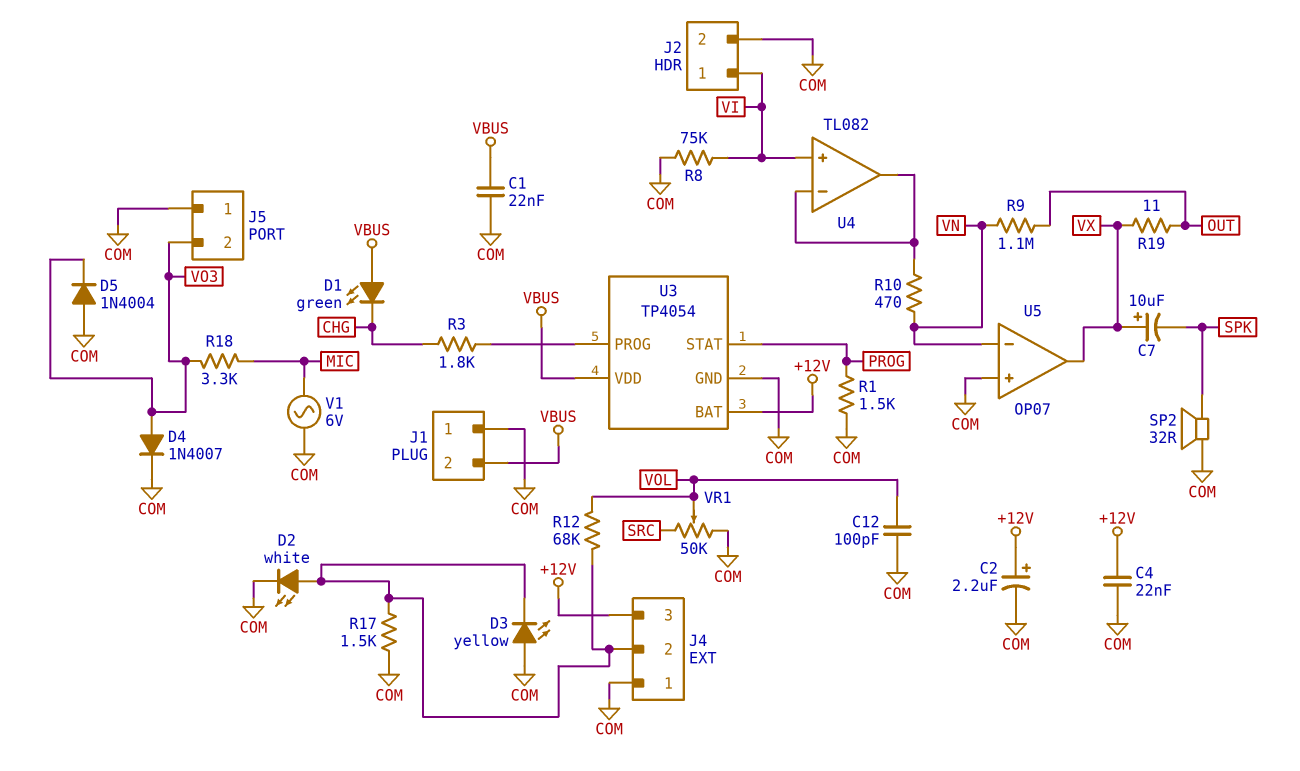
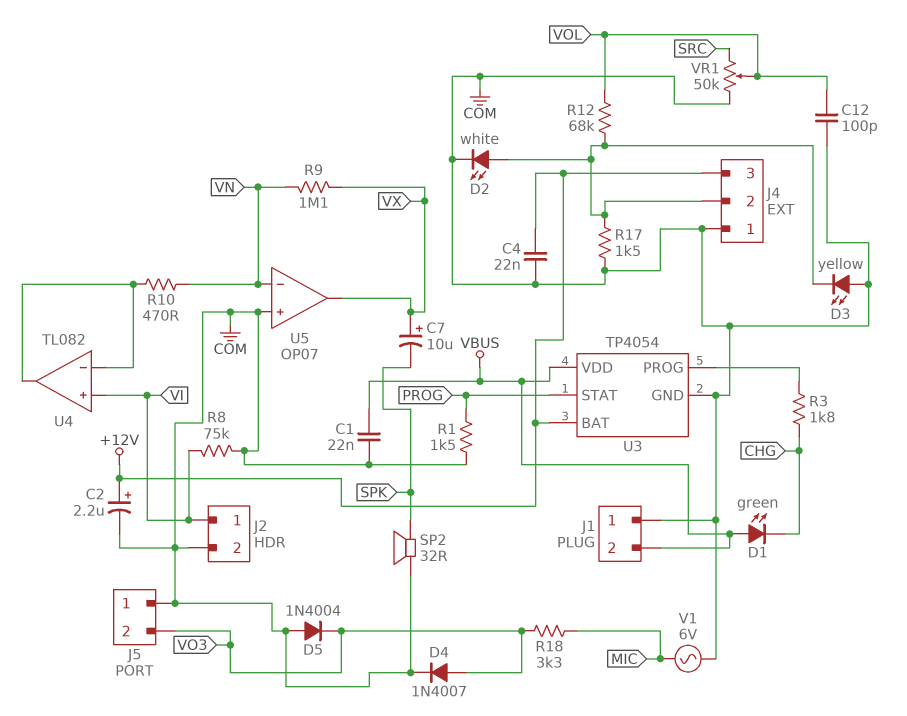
R9: 1.1M (OUT, VN) -> 1.1M (VN, VX)
R19: 11 (OUT, VX) -> none

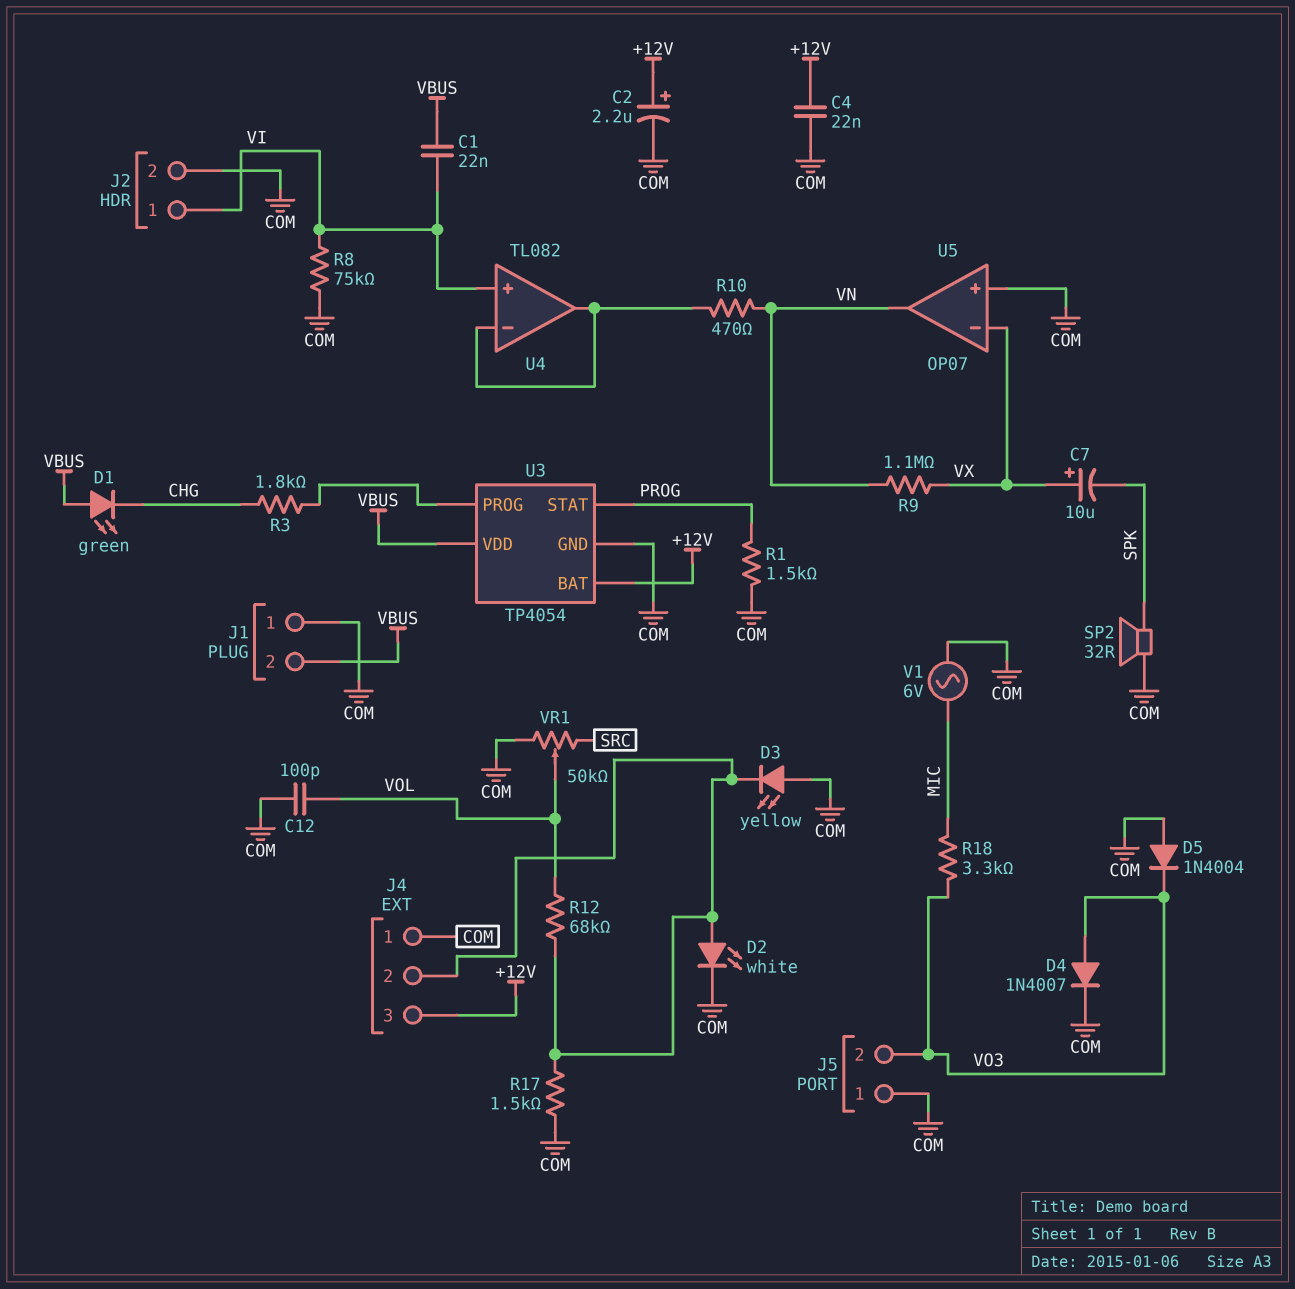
C1: 22nF (COM, VBUS) -> 22nF (VBUS, VI)
U5 pin in-: VN -> VX
U5 pin out: VX -> VN

